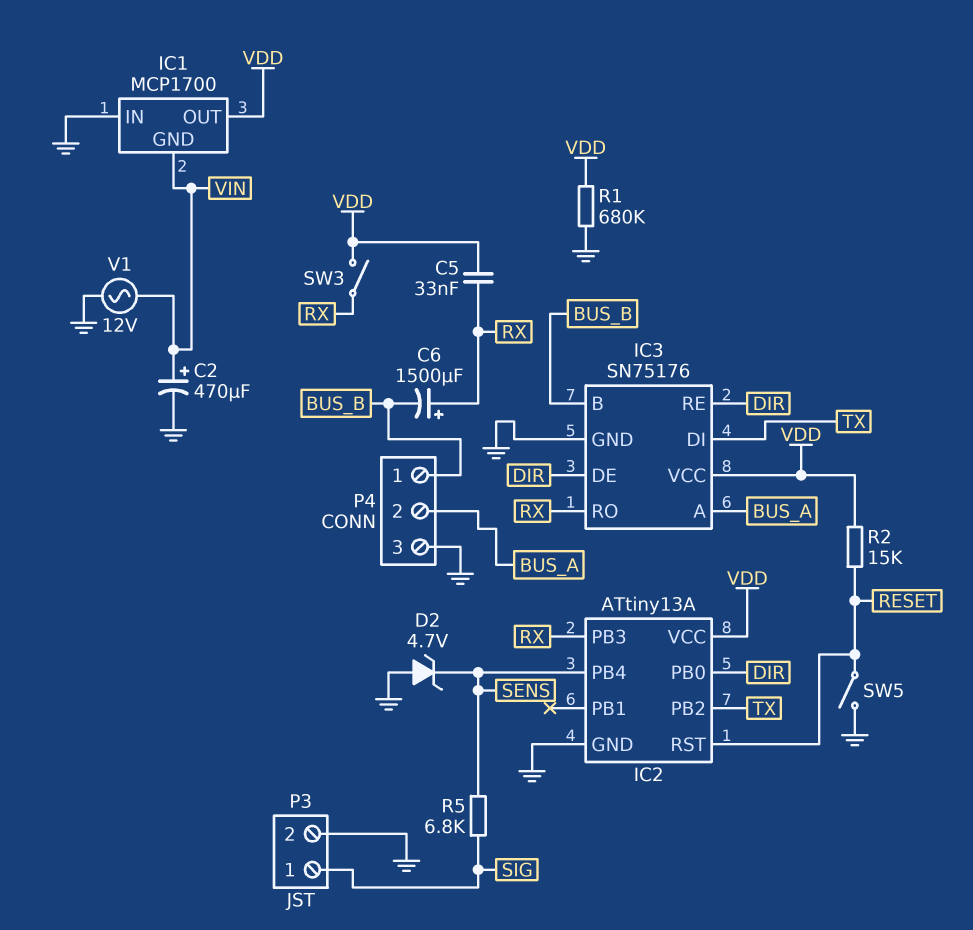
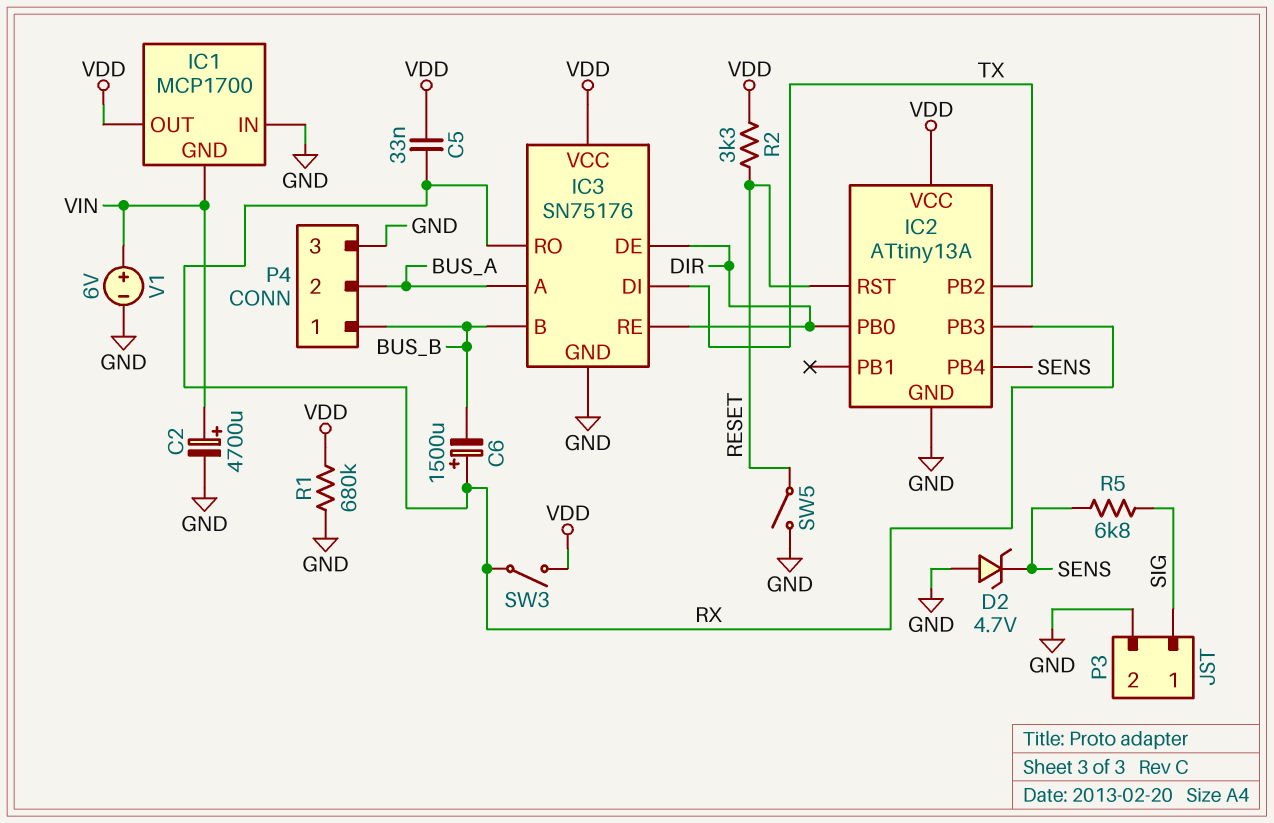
C2: 470uF (plus VIN, minus GND) -> 4700uF (plus VIN, minus GND)
R2: 15k (RESET, VDD) -> 3.3k (RESET, VDD)
V1: AC 12V (GND, VIN) -> 6V (plus VIN, minus GND)

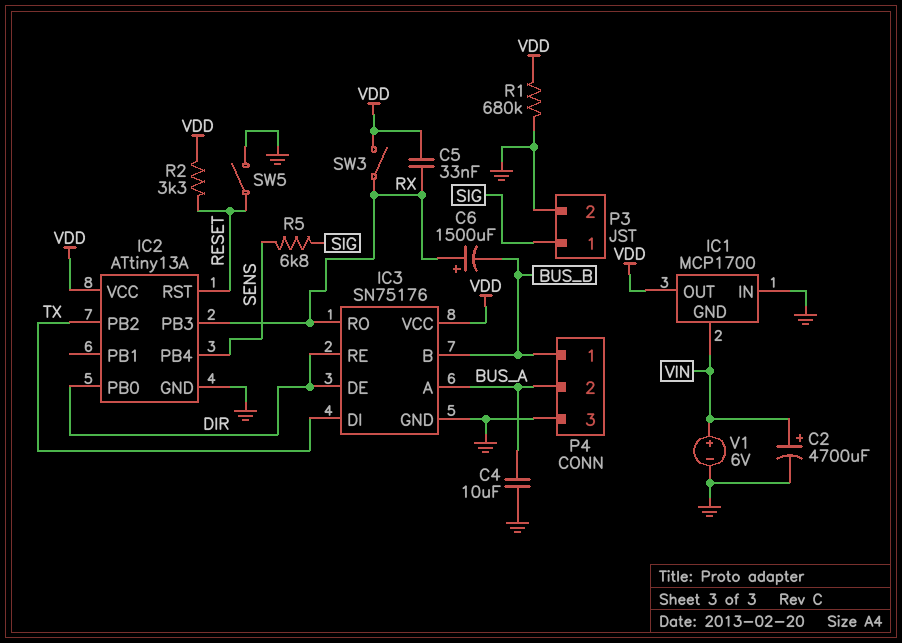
C4: none -> 10uF (BUS_A, GND)
D2: zener 4.7V (A GND, K SENS) -> none

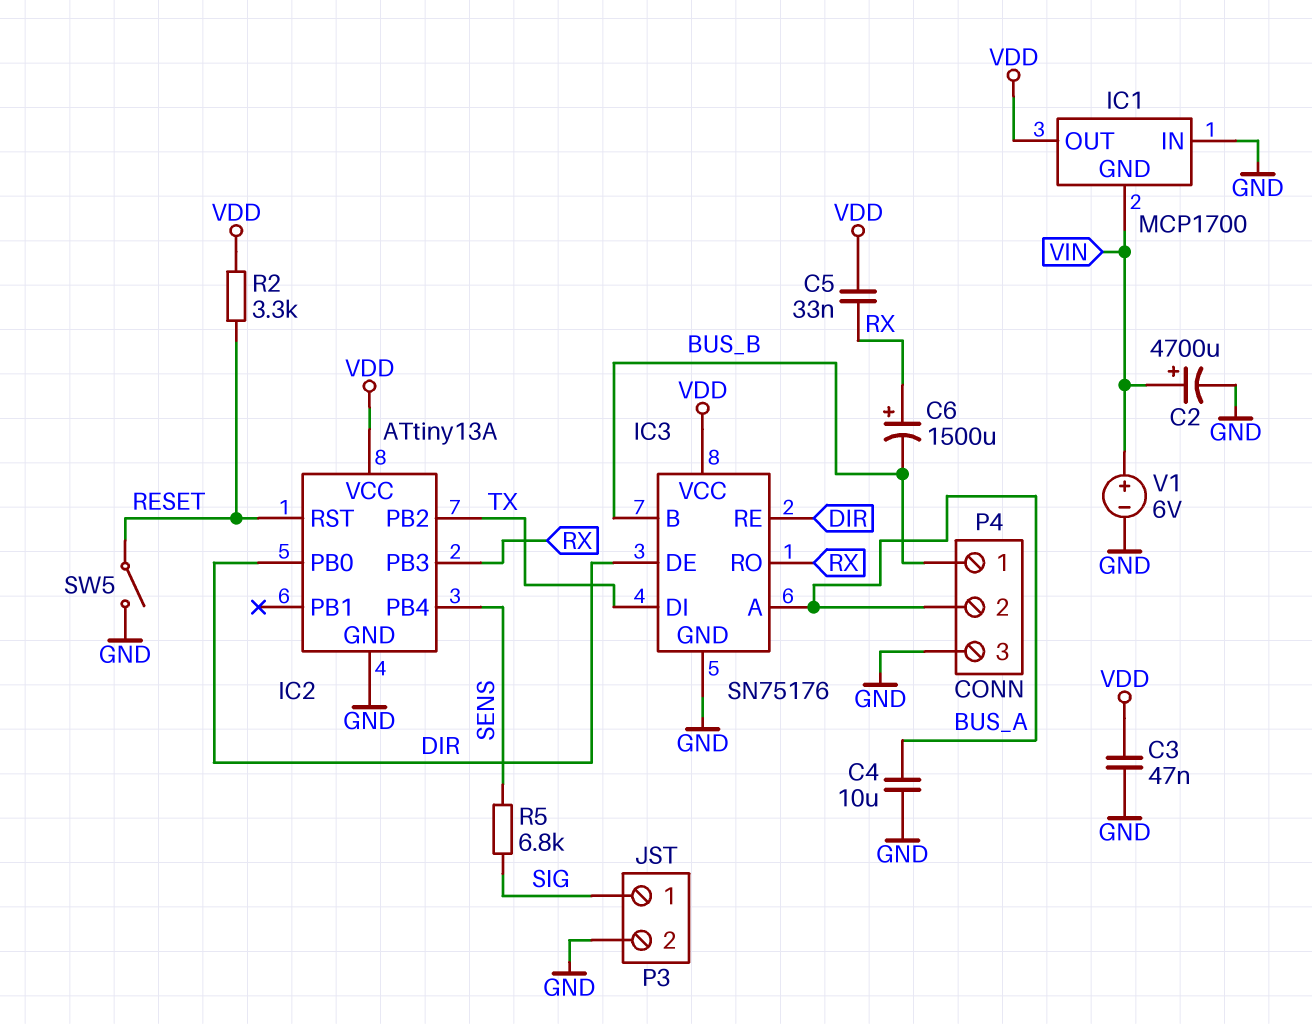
C3: none -> 47nF (GND, VDD)
R1: 680k (GND, VDD) -> none
SW3: switch (RX, VDD) -> none

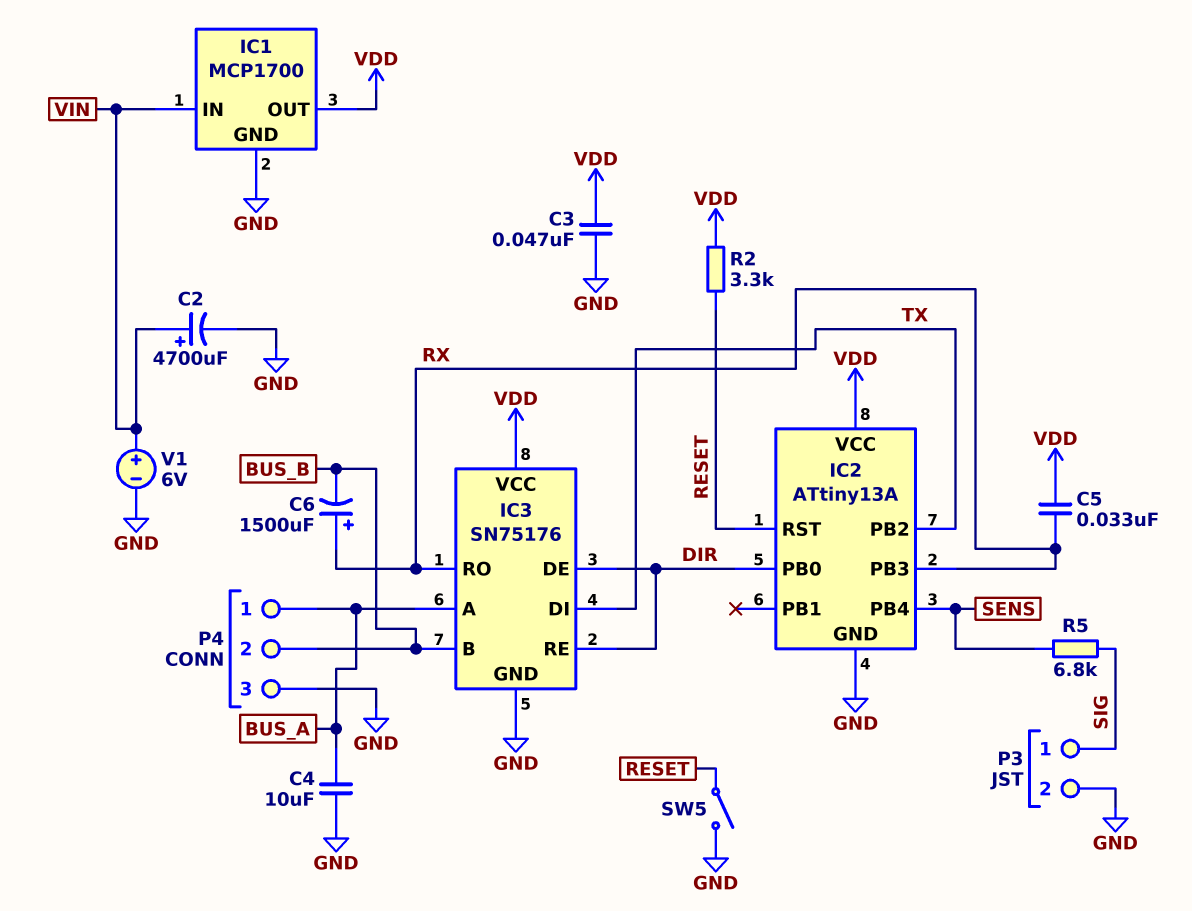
IC1 pin GND: VIN -> GND
IC1 pin IN: GND -> VIN
P4 pin 1: BUS_B -> BUS_A
P4 pin 2: BUS_A -> BUS_B

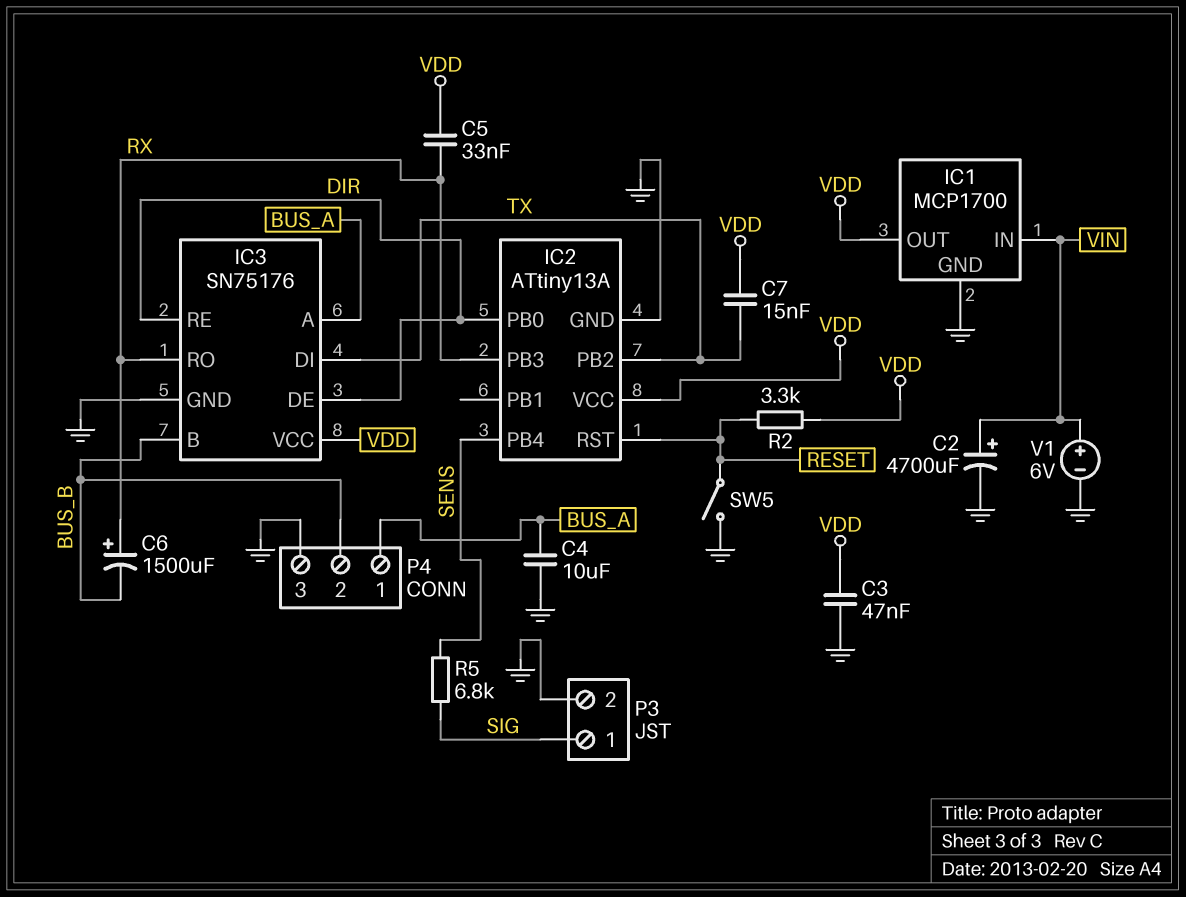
C7: none -> 15nF (TX, VDD)

